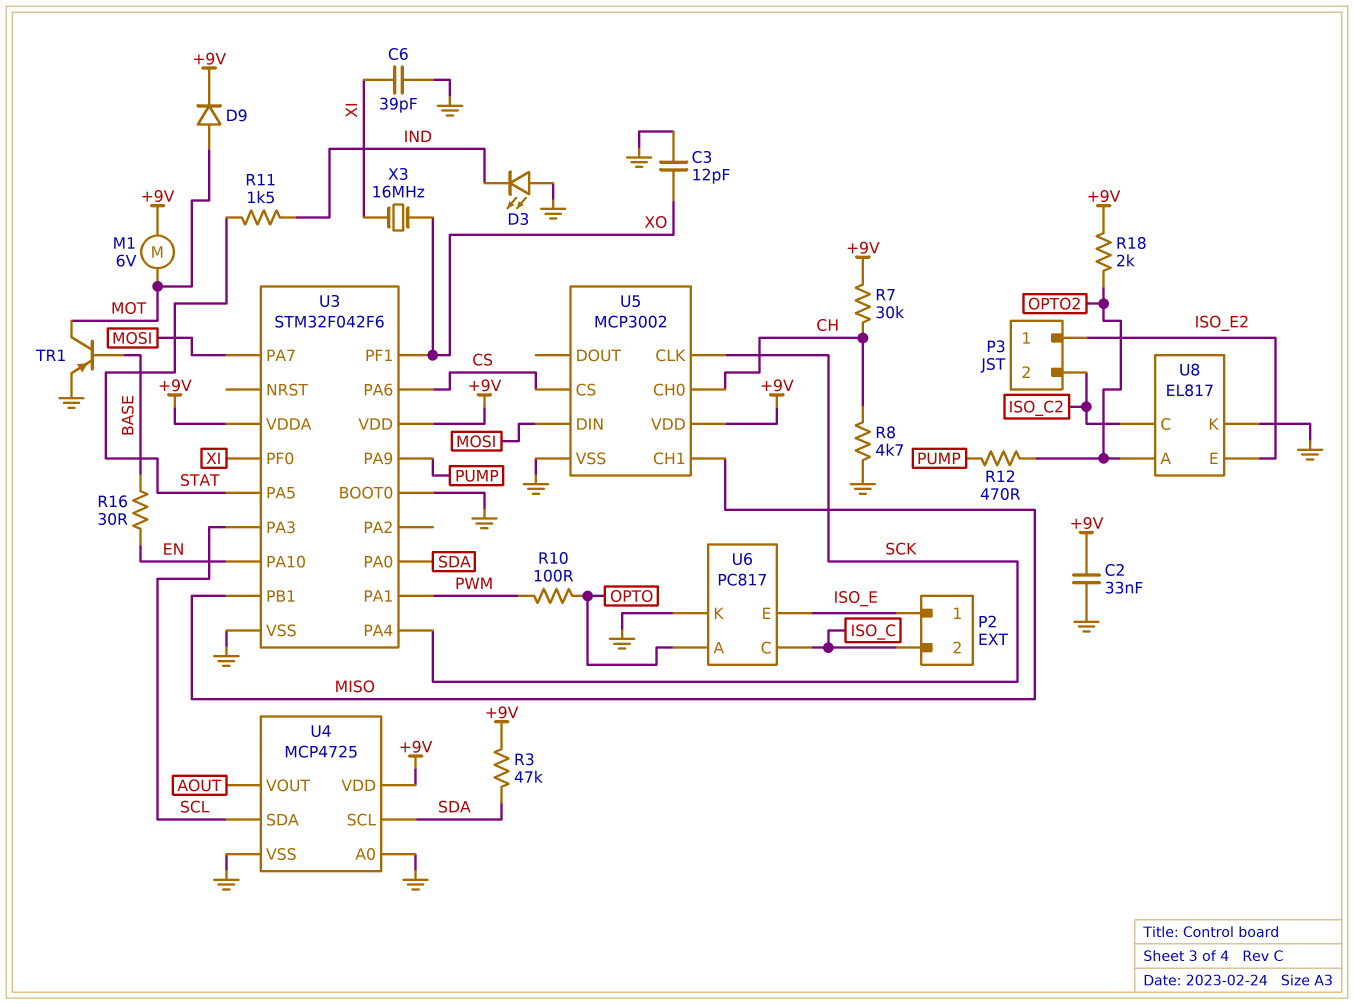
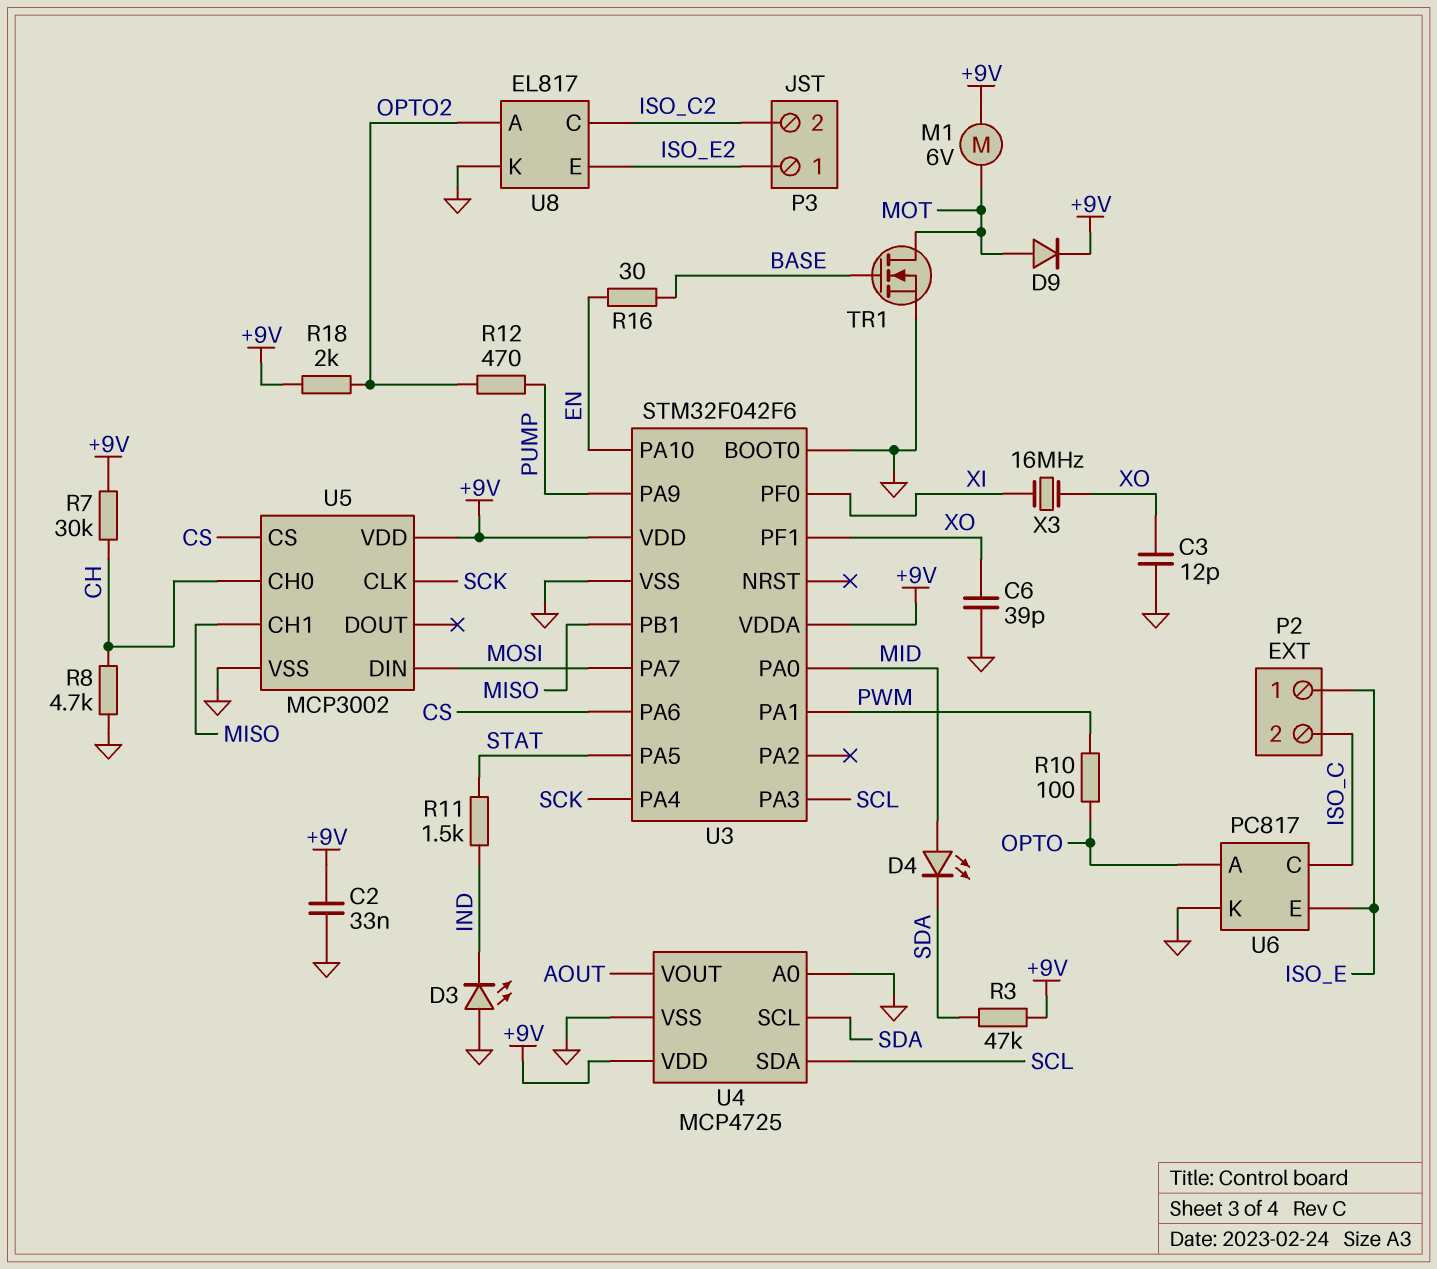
C6: 39pF (GND, XI) -> 39pF (GND, XO)
D4: none -> LED (A MID, K SDA)
TR1: PNP (B BASE, C MOT, E GND) -> NMOS (G BASE, D MOT, S GND)
U3 pin PA0: SDA -> MID

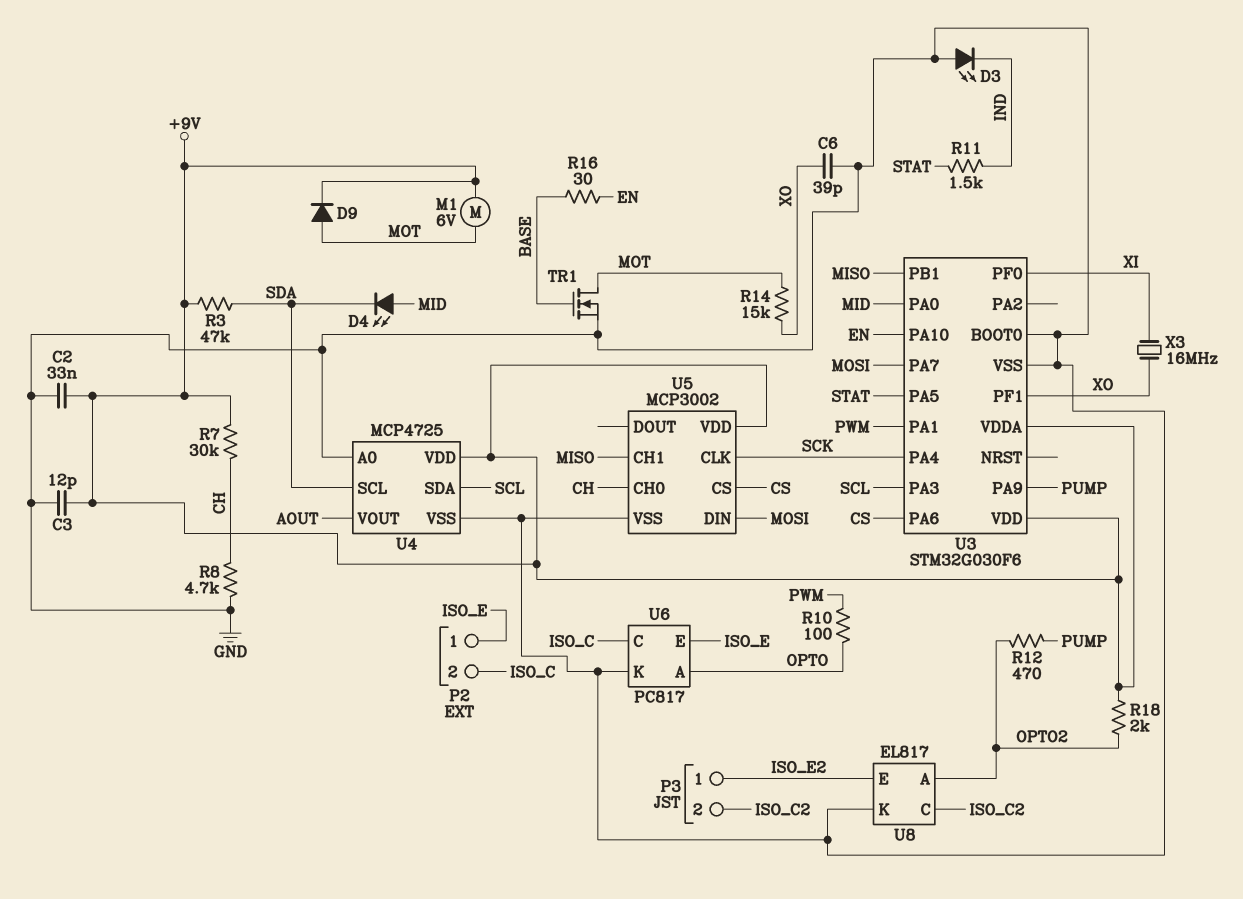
C3: 12pF (GND, XO) -> 12pF (+9V, GND)
R14: none -> 15k (MOT, XO)
U3: STM32F042F6 -> STM32G030F6

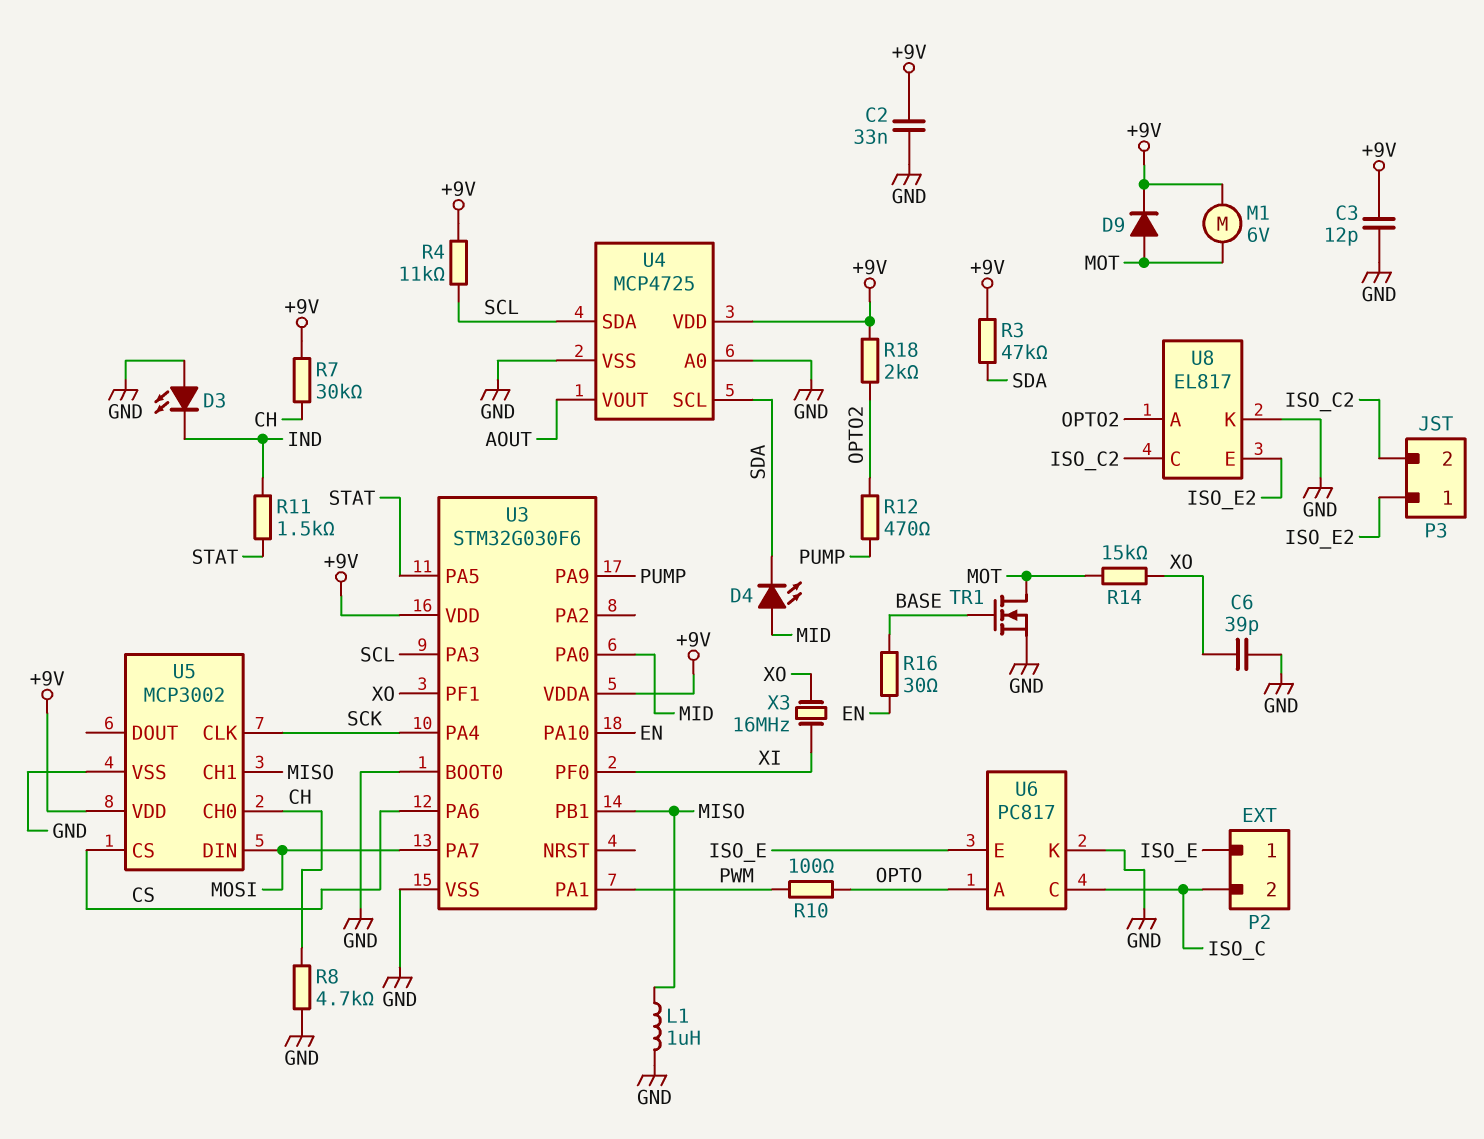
L1: none -> 1uH (GND, MISO)
R4: none -> 11k (+9V, SCL)

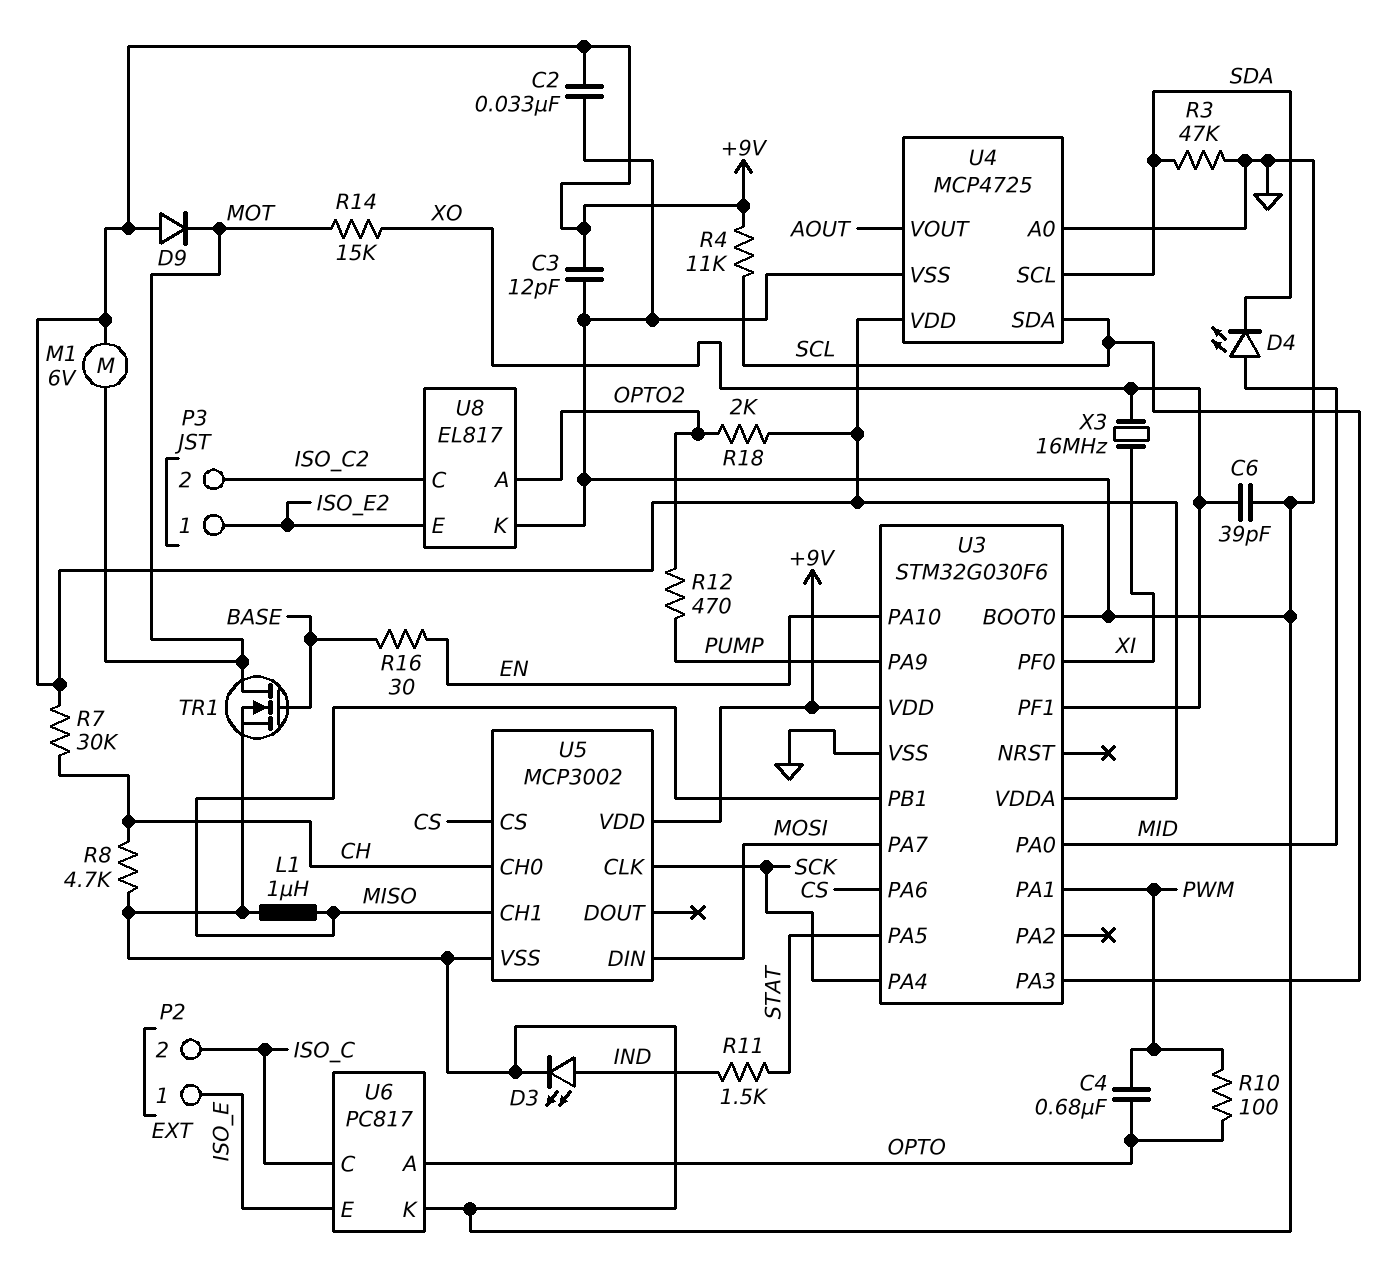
C4: none -> 680nF (OPTO, PWM)
D3: LED (A GND, K IND) -> LED (A IND, K GND)
D9: diode (A MOT, K +9V) -> diode (A +9V, K MOT)
R3: 47k (+9V, SDA) -> 47k (GND, SDA)

